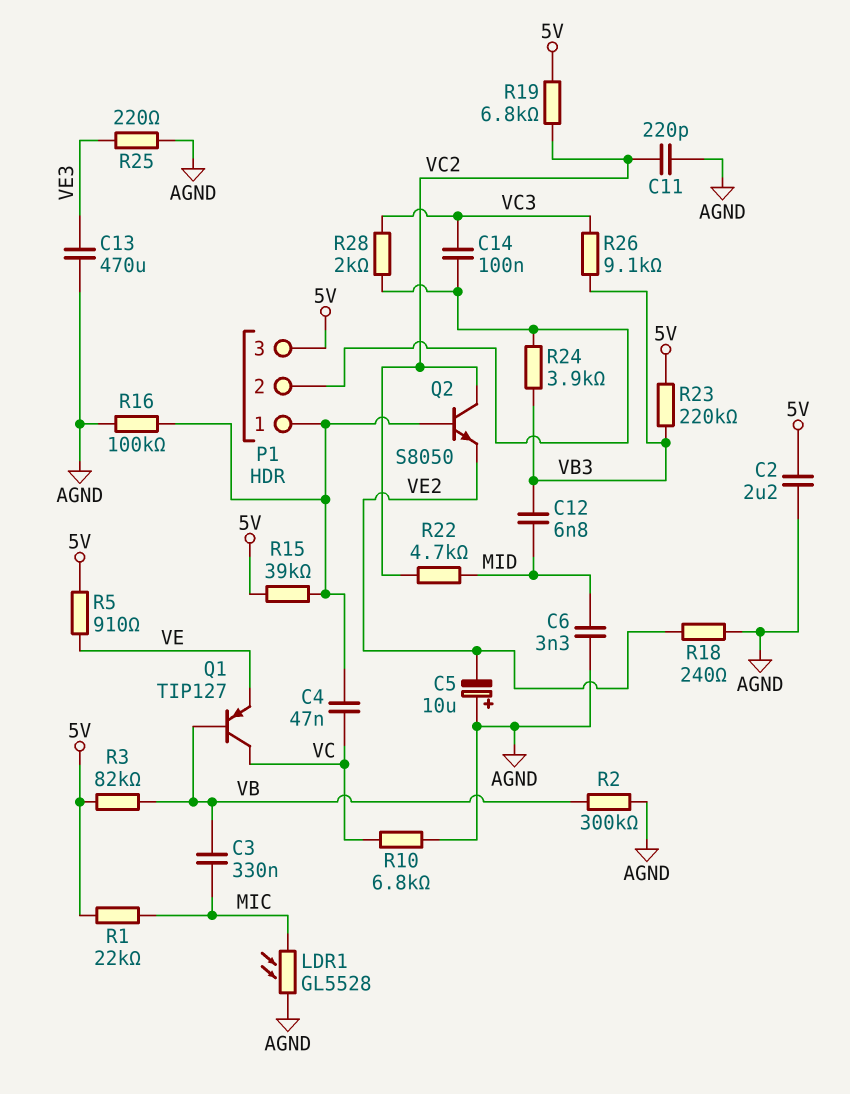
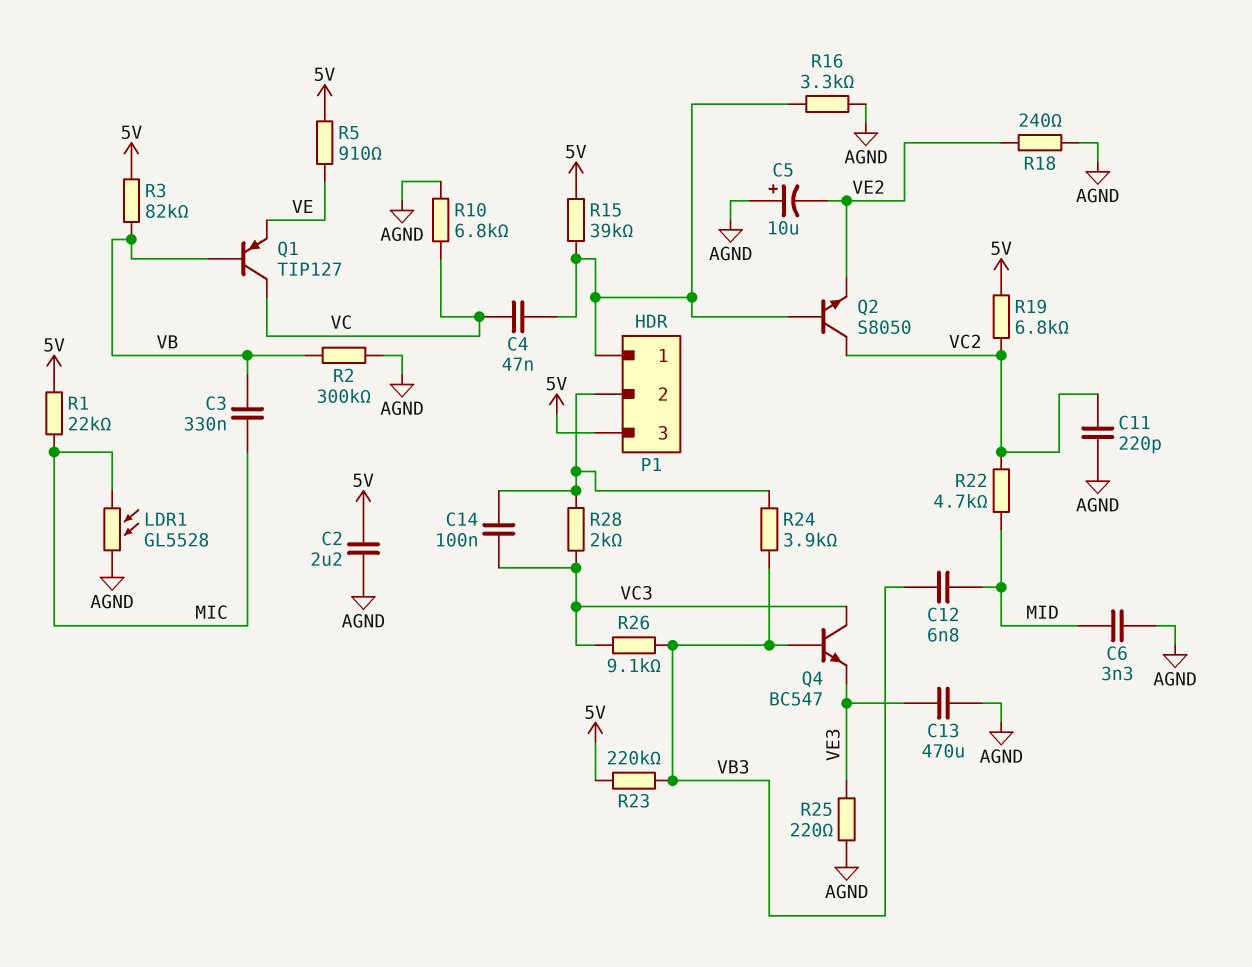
Q4: none -> NPN BC547 (B VB3, C VC3, E VE3)
R16: 100k (AGND, P1/1) -> 3.3k (AGND, P1/1)

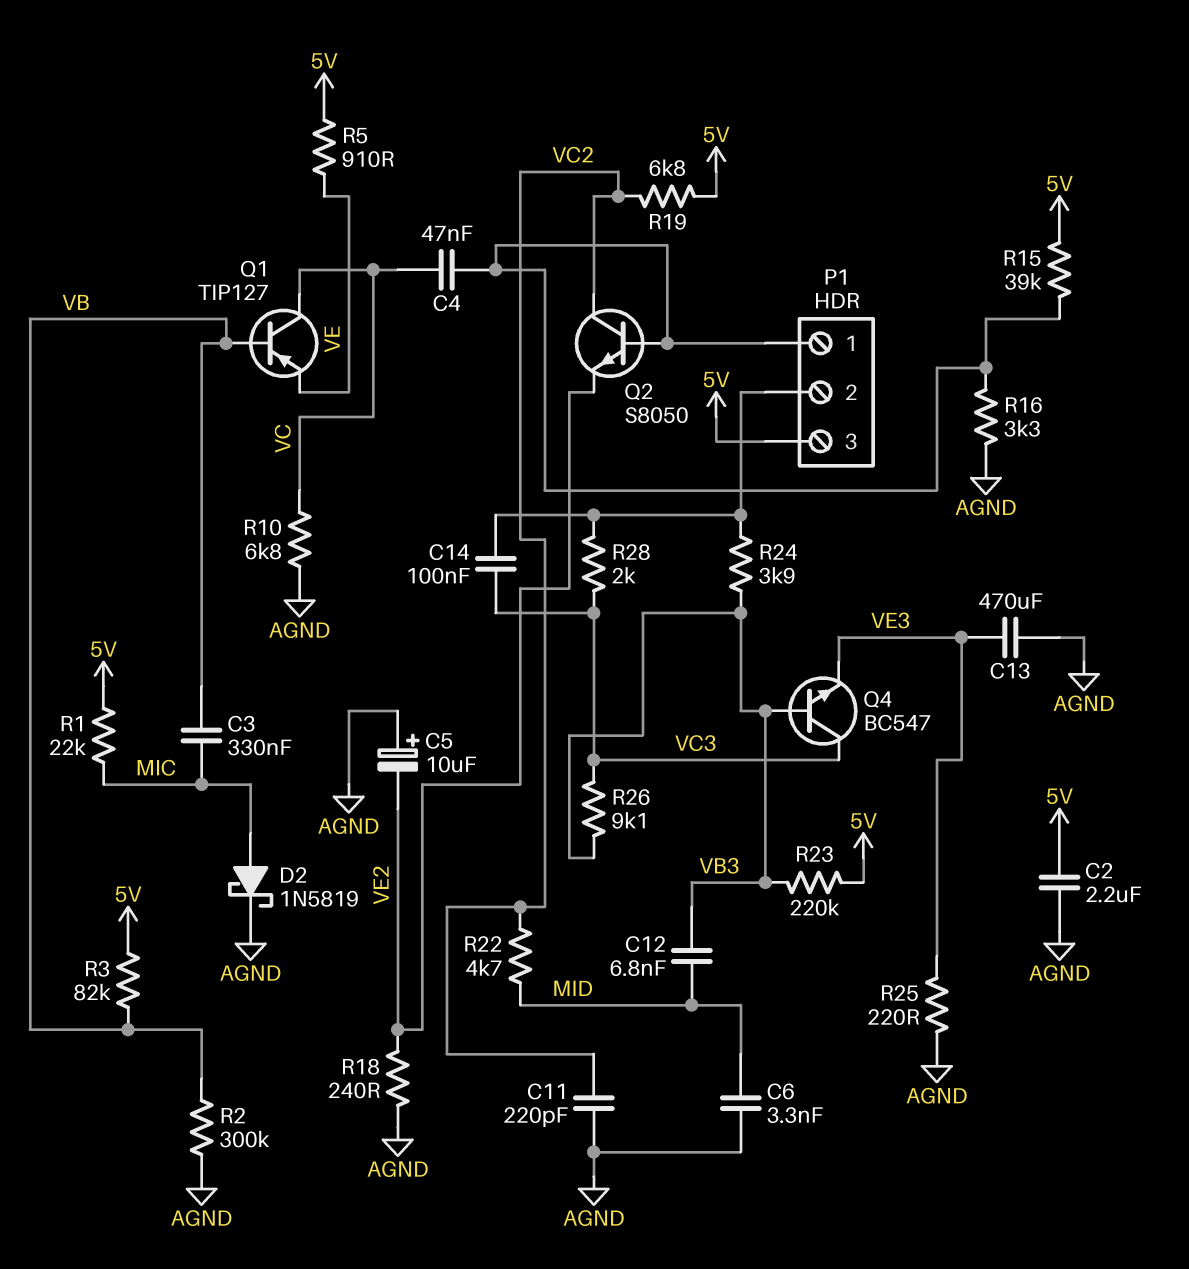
D2: none -> schottky 1N5819 (A MIC, K AGND)
LDR1: GL5528 (AGND, MIC) -> none

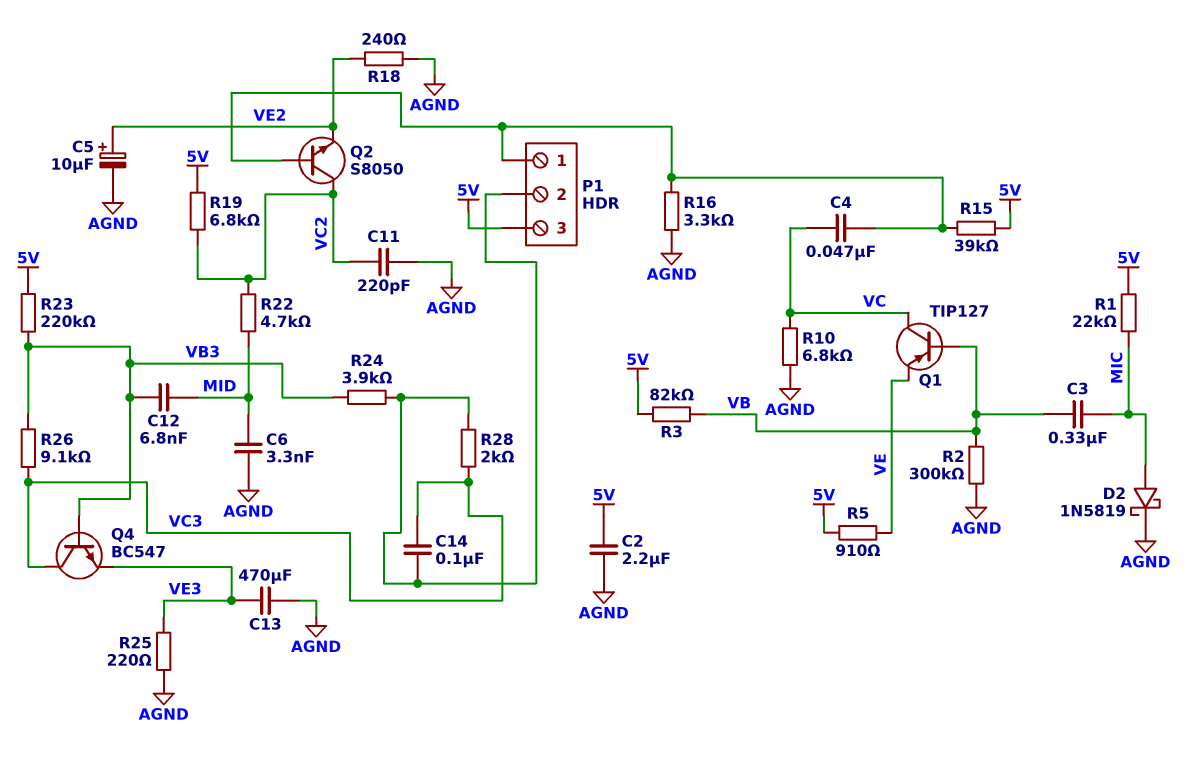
C5: 10uF (plus AGND, minus VE2) -> 10uF (plus VE2, minus AGND)

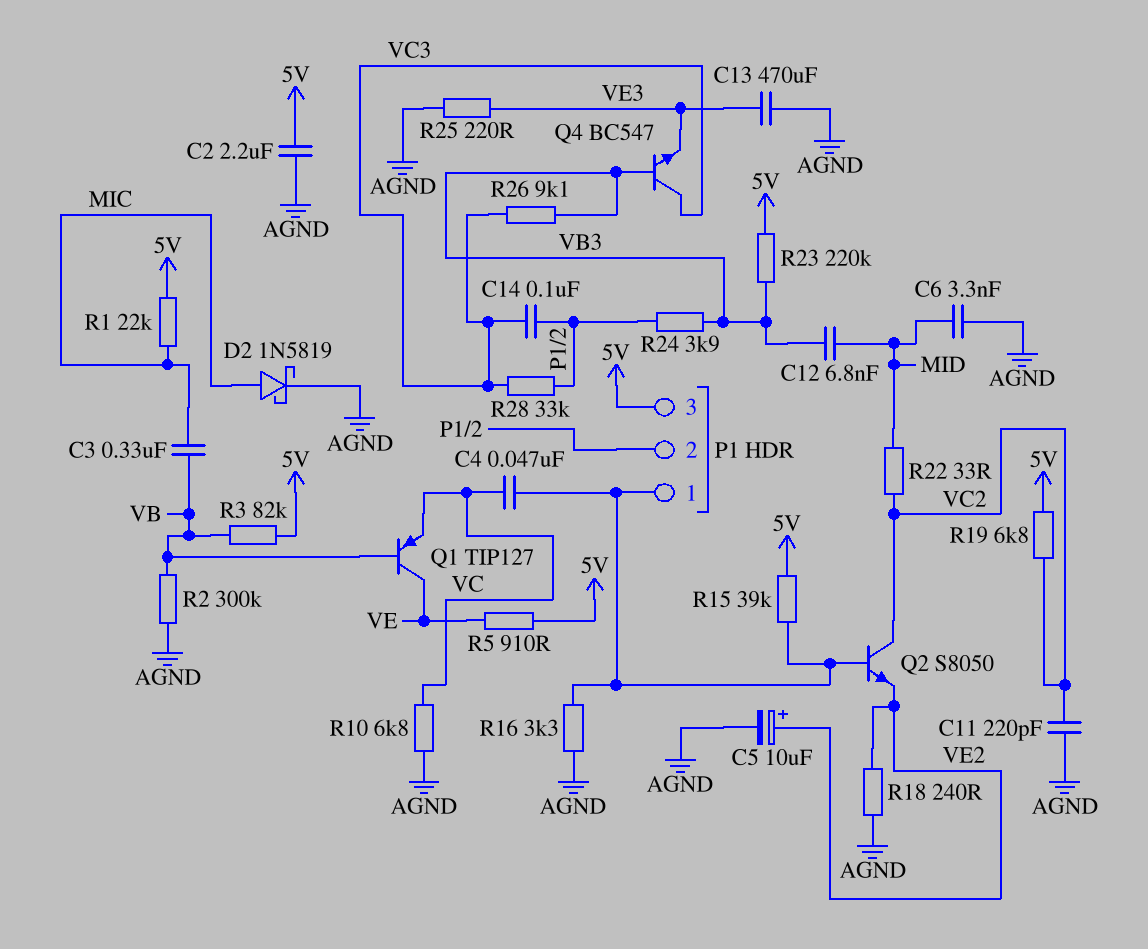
Q1: PNP TIP127 (B VB, C VC, E VE) -> PNP TIP127 (B VB, C VE, E VC)
R22: 4.7k (MID, VC2) -> 33 (MID, VC2)
R28: 2k (P1/2, VC3) -> 33k (P1/2, VC3)

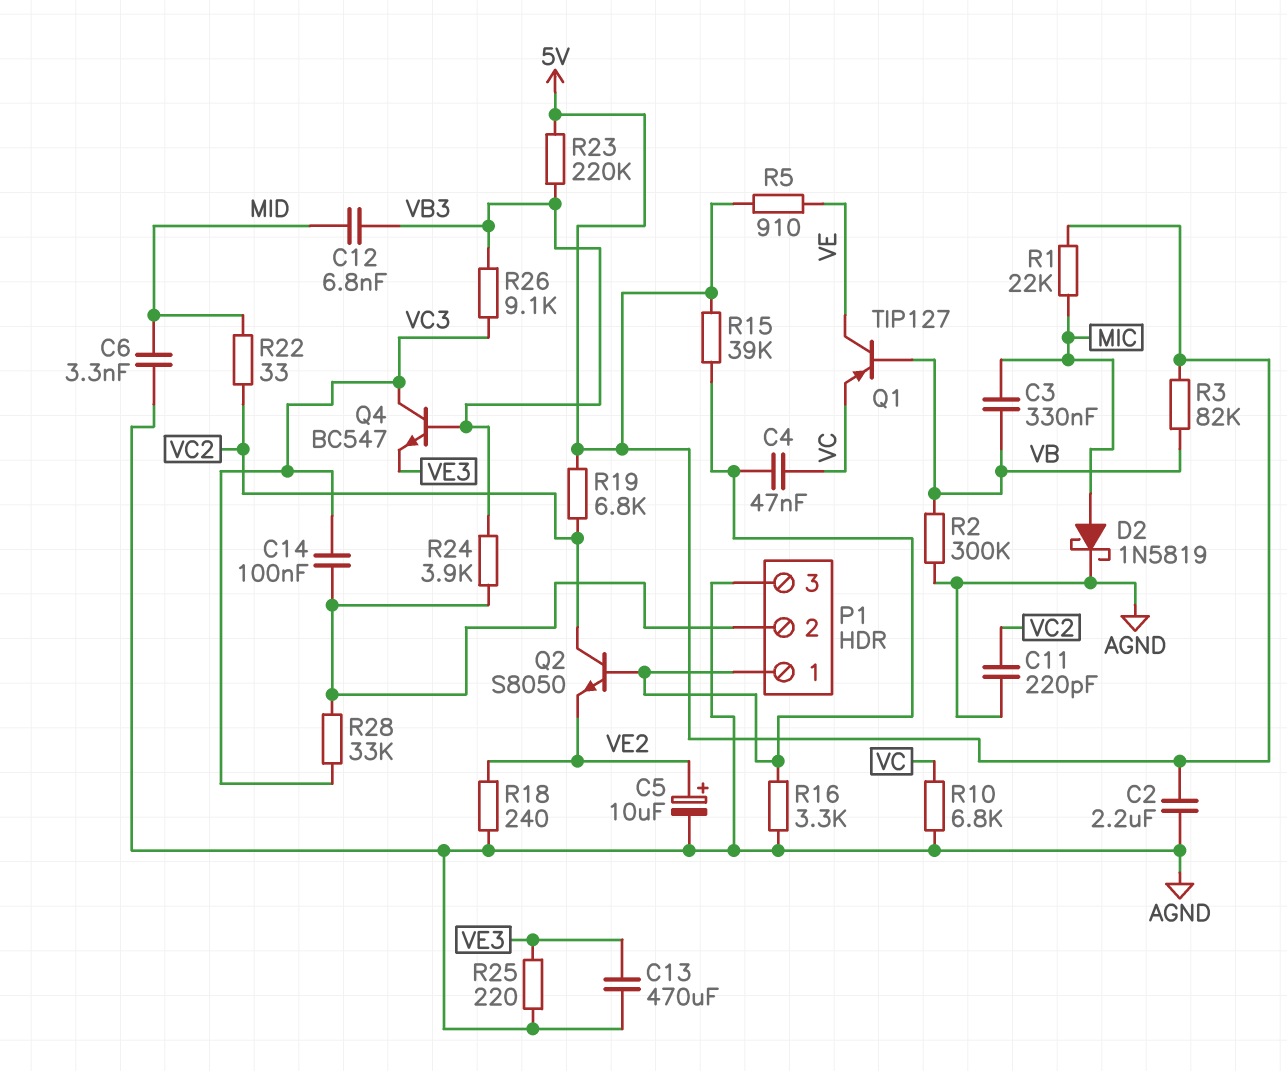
P1 pin 3: 5V -> AGND

